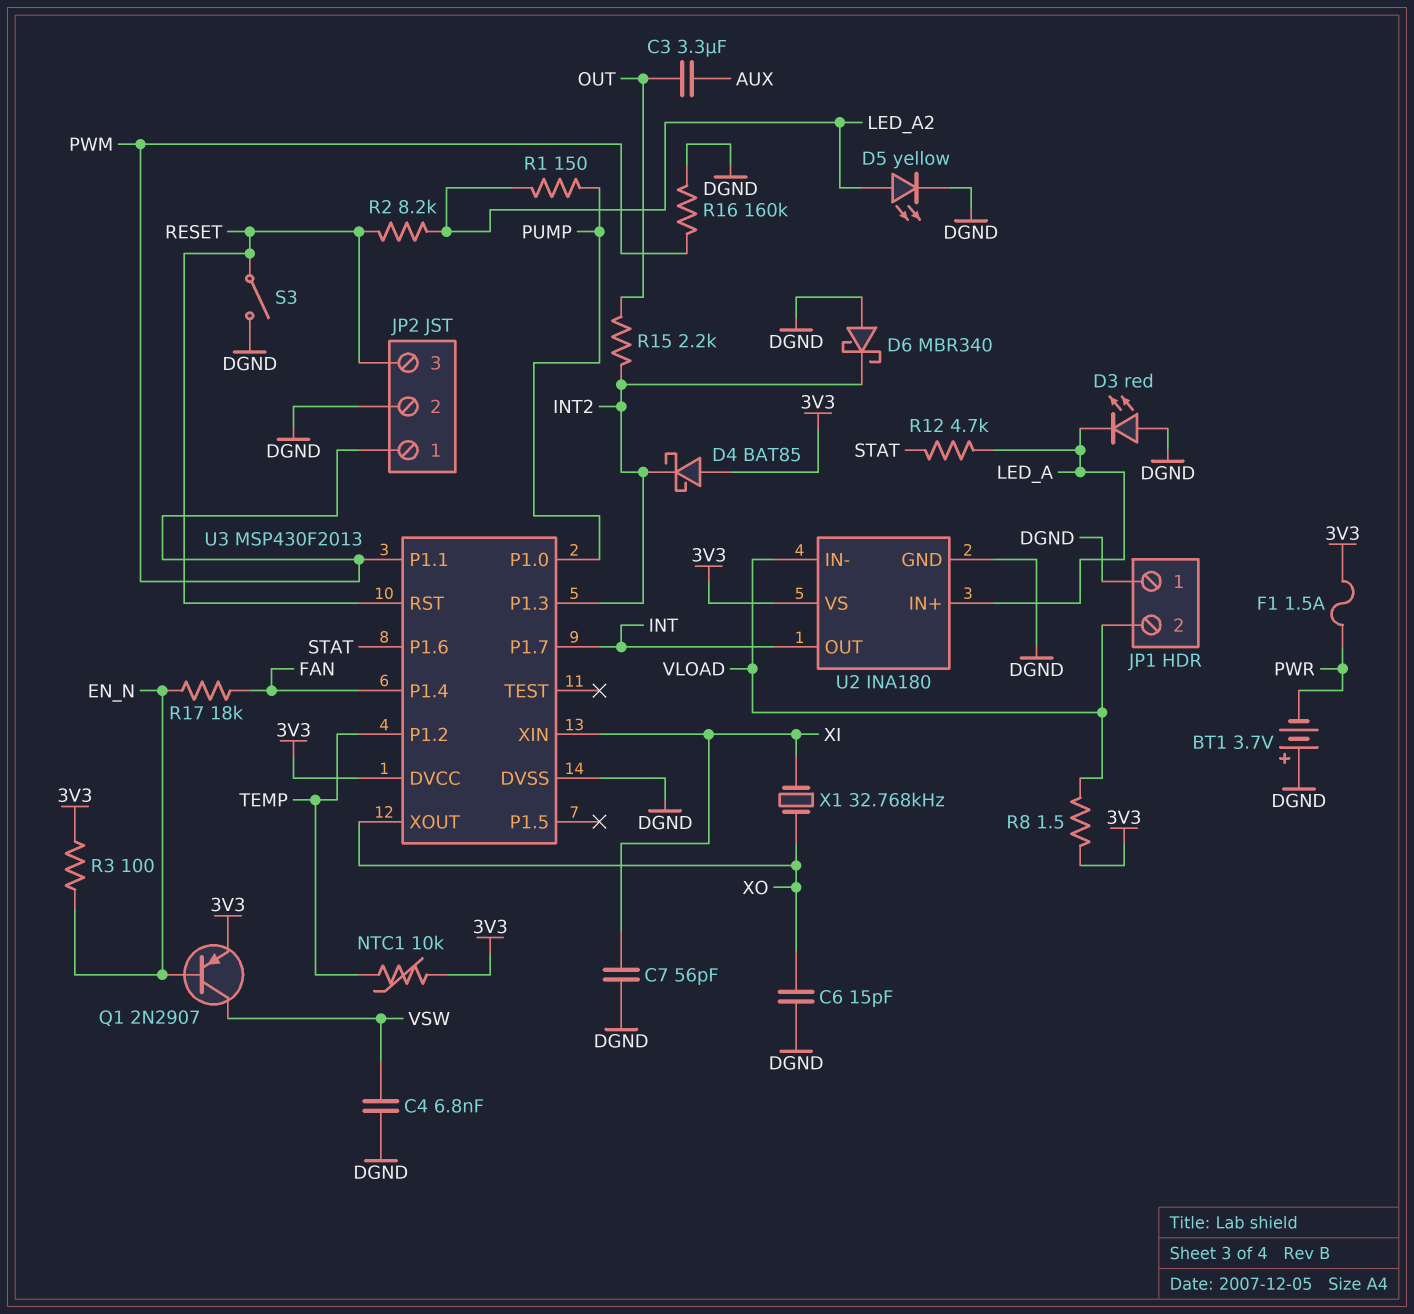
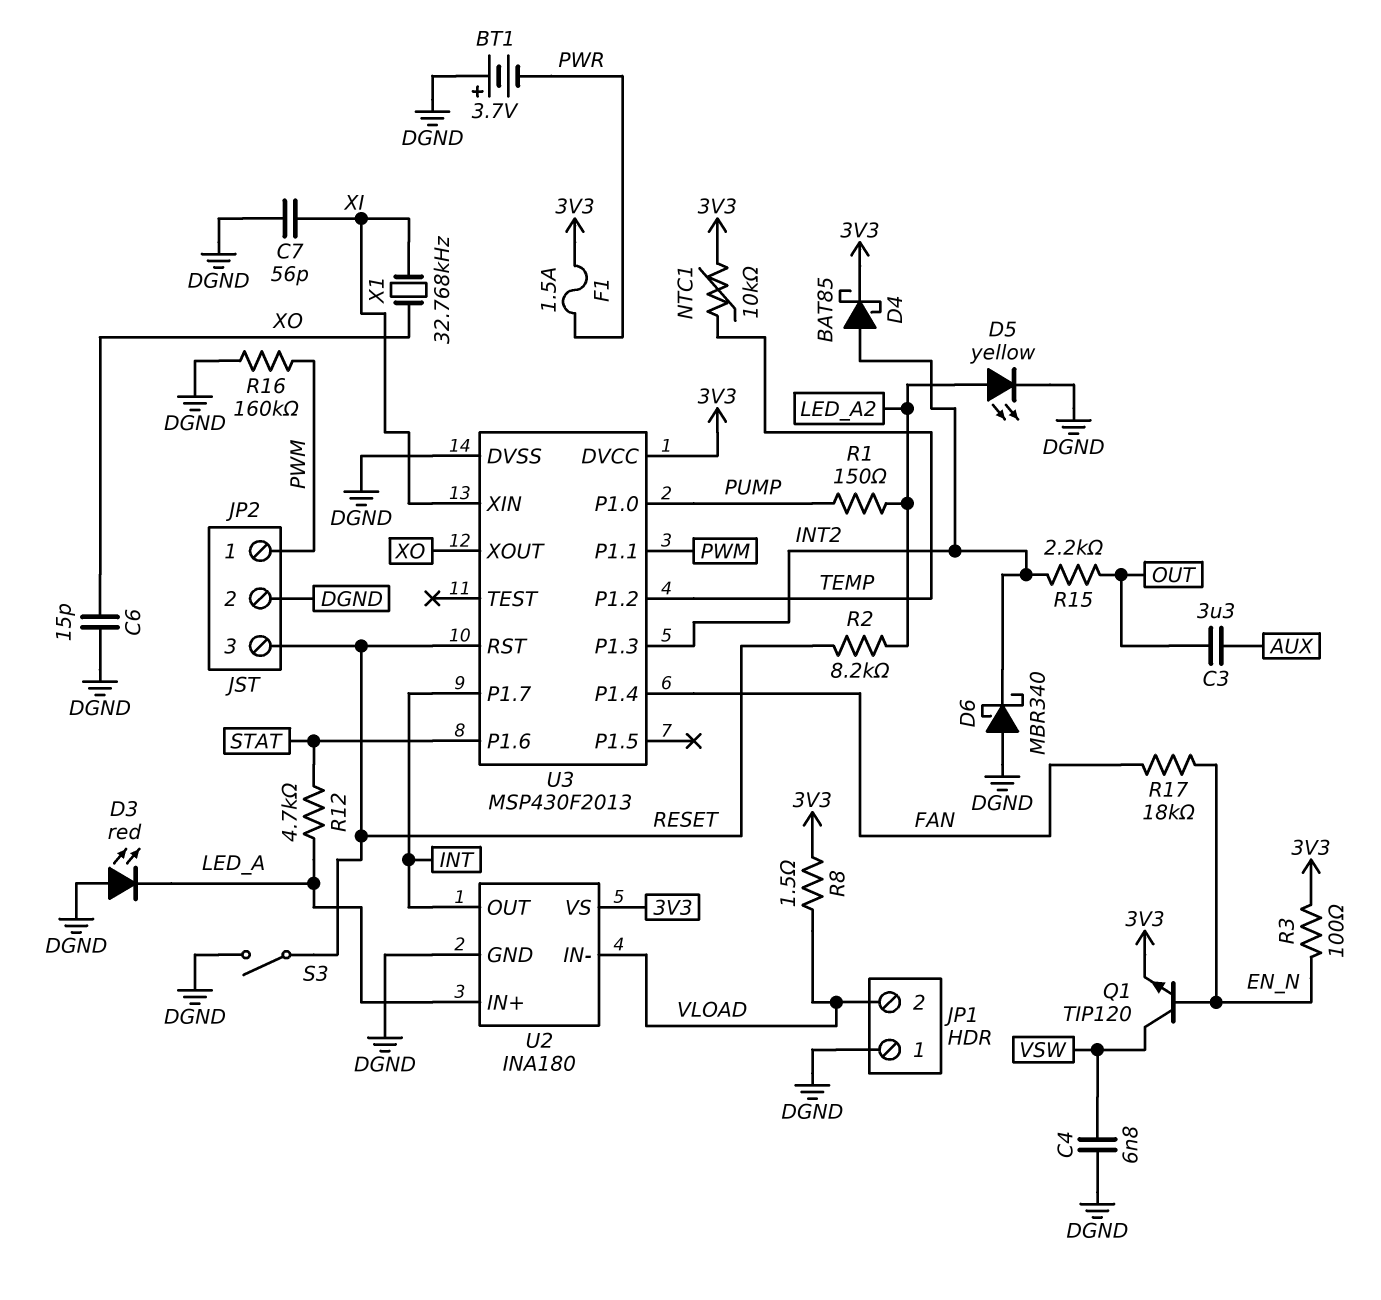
D4: schottky BAT85 (A 3V3, K INT2) -> schottky BAT85 (A INT2, K 3V3)
Q1: PNP 2N2907 (B EN_N, C VSW, E 3V3) -> NPN TIP120 (B EN_N, C VSW, E 3V3)

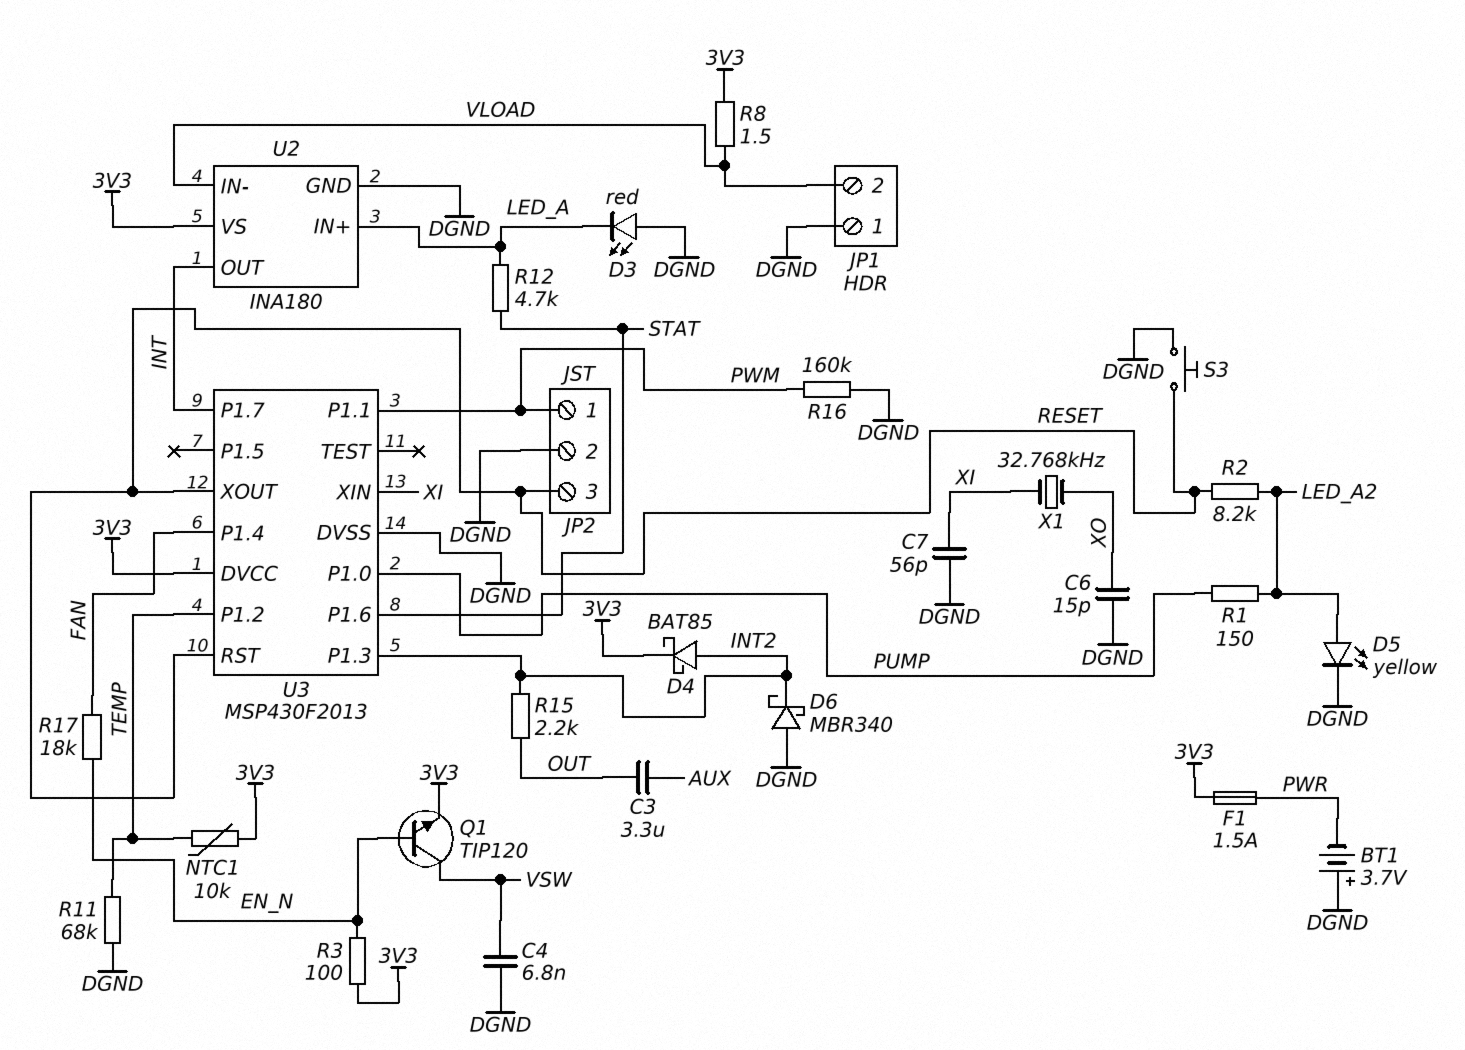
R11: none -> 68k (DGND, TEMP)
S3: switch (DGND, RESET) -> button (DGND, RESET)
U3 pin XOUT: XO -> RESET

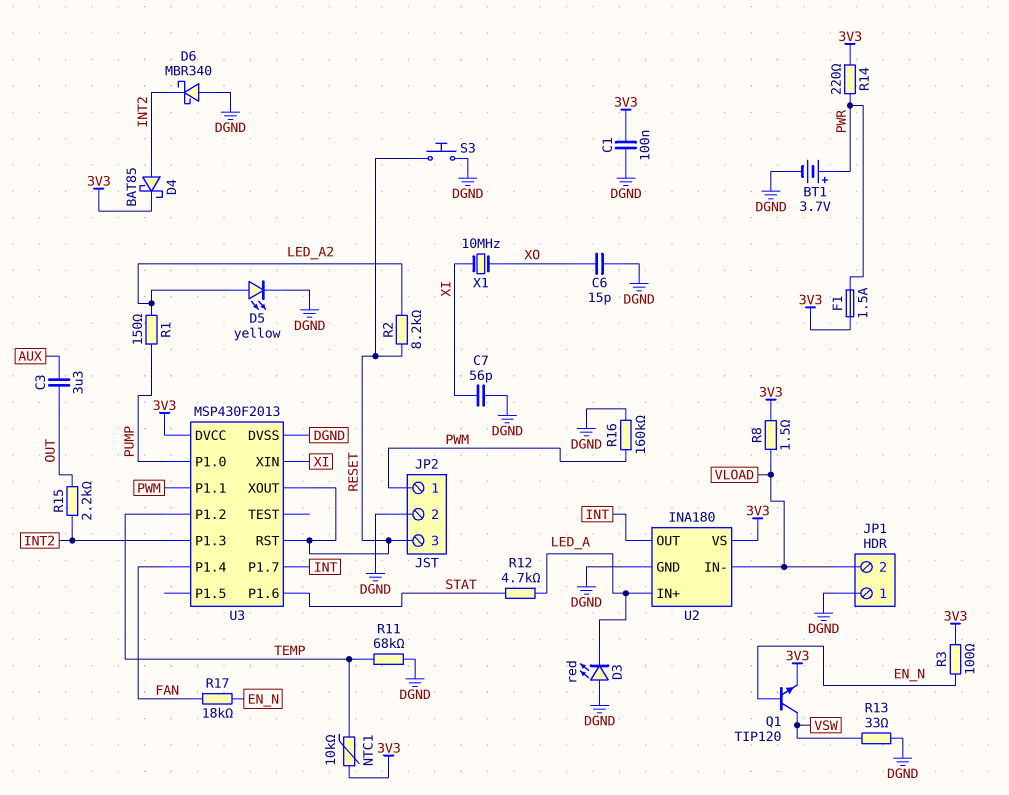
BT1: 3.7V (plus DGND, minus PWR) -> 3.7V (plus PWR, minus DGND)
C1: none -> 100nF (3V3, DGND)
C4: 6.8nF (DGND, VSW) -> none
R13: none -> 33 (DGND, VSW)
R14: none -> 220 (3V3, PWR)
X1: 32.768kHz (XI, XO) -> 10MHz (XI, XO)

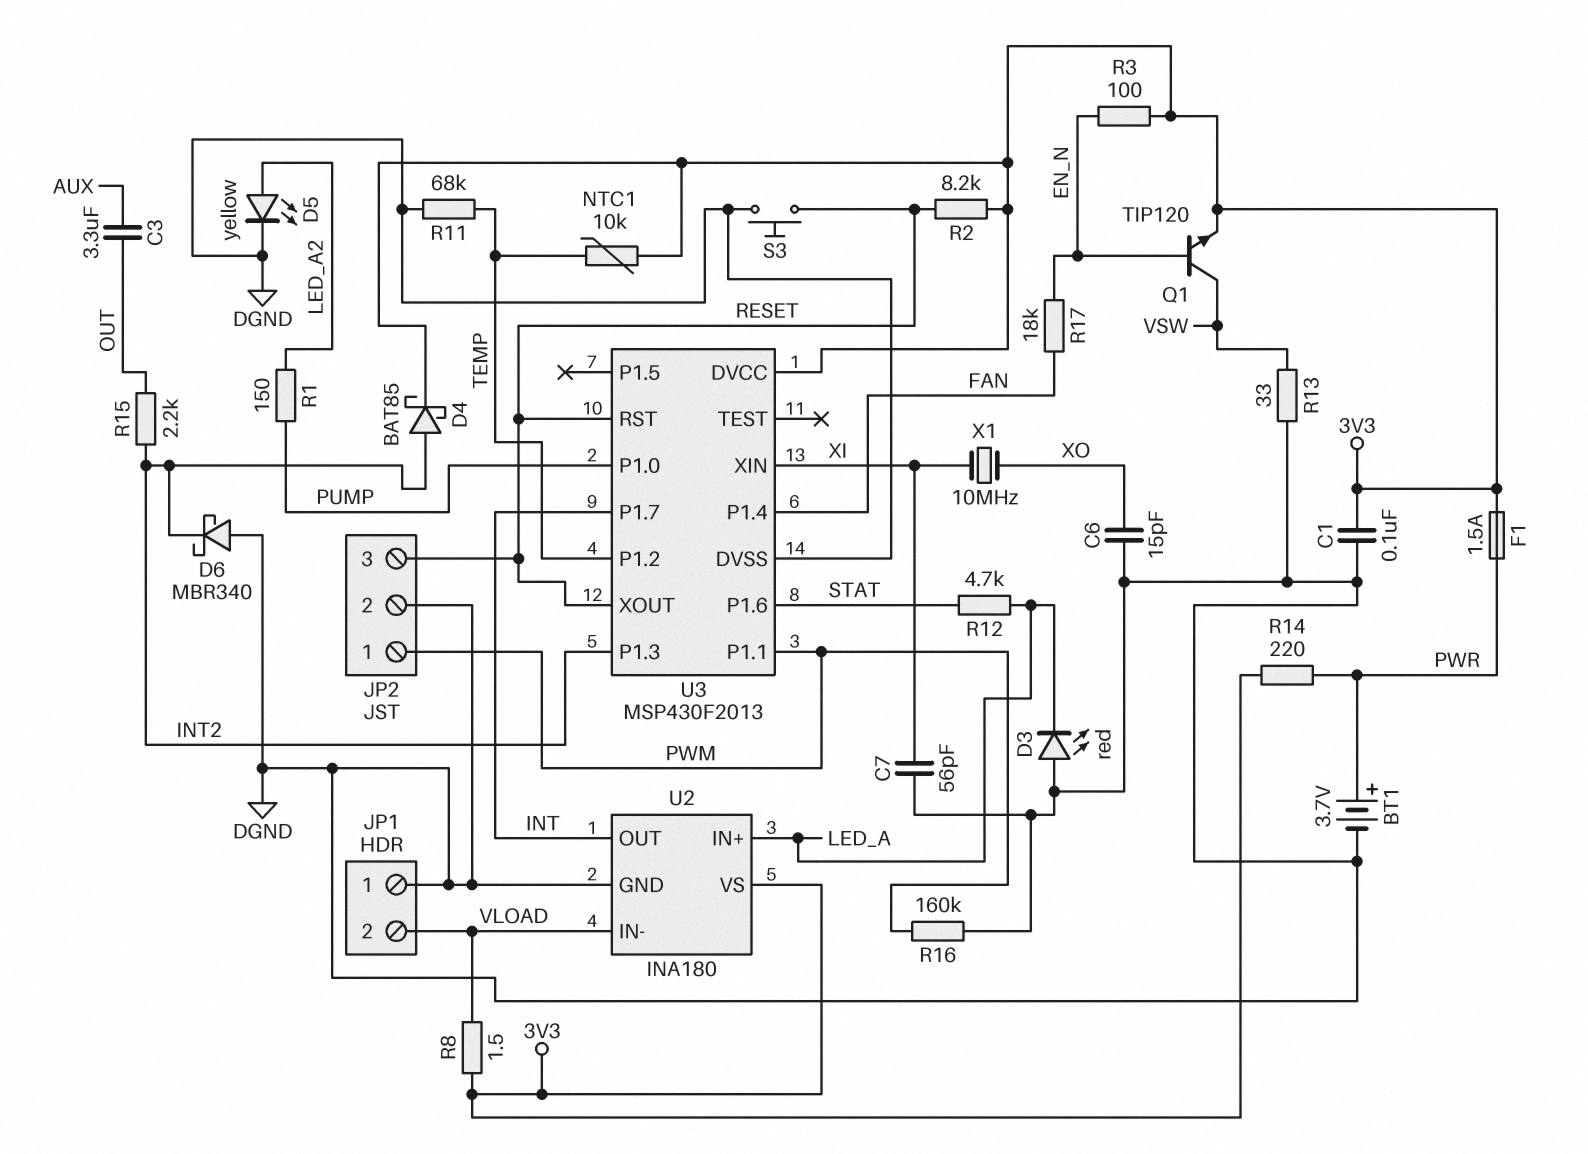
R2: 8.2k (LED_A2, RESET) -> 8.2k (3V3, RESET)

